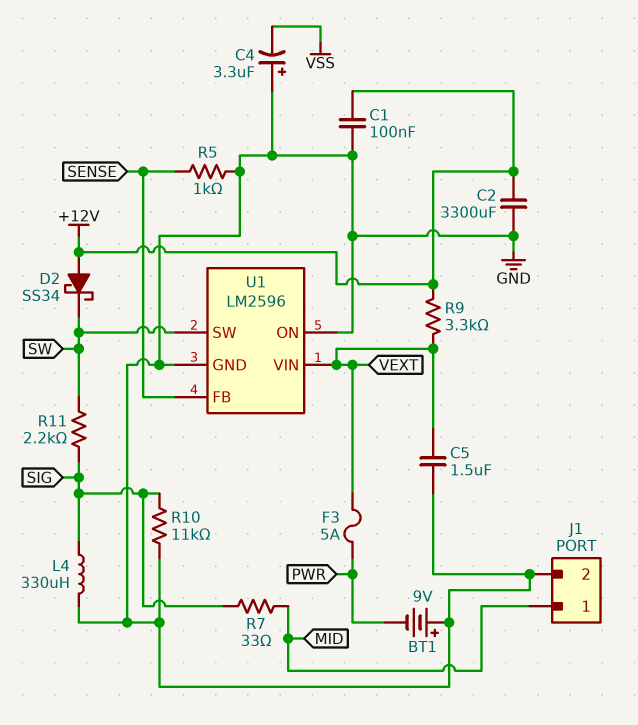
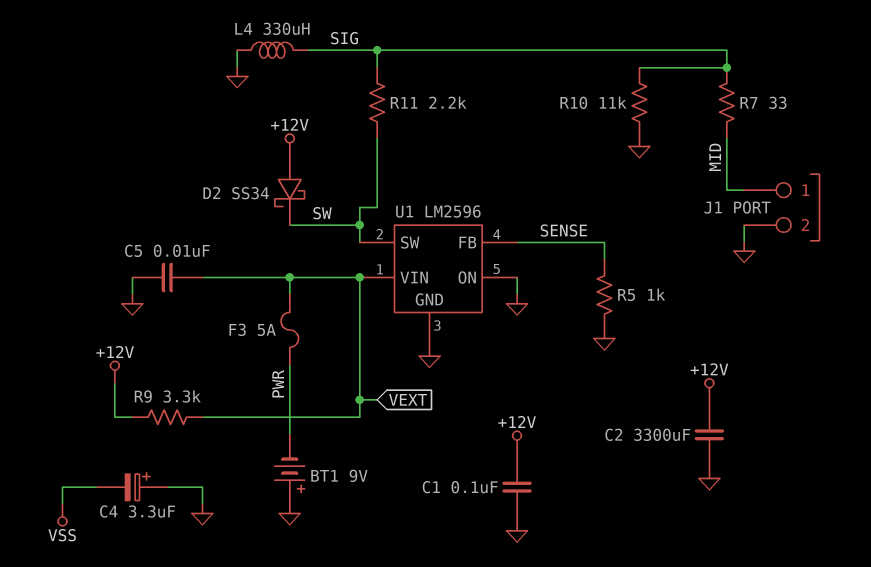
C5: 1.5uF (GND, VEXT) -> 10nF (GND, VEXT)

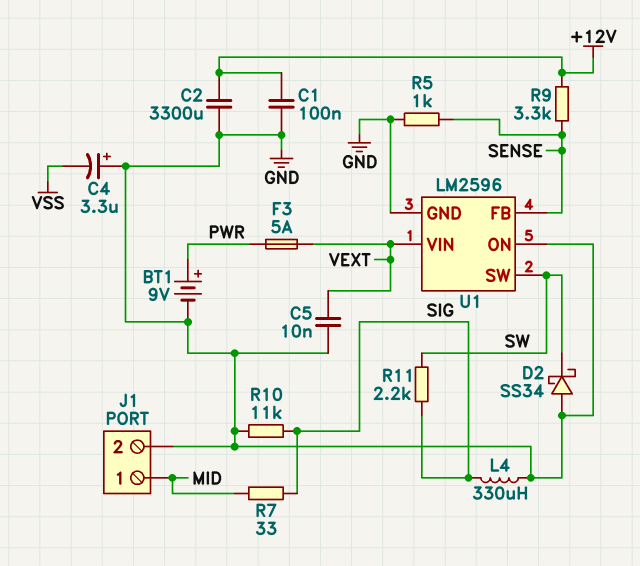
BT1: 9V (plus GND, minus PWR) -> 9V (plus PWR, minus GND)
D2: schottky SS34 (A +12V, K SW) -> schottky SS34 (A GND, K SW)
R9: 3.3k (+12V, VEXT) -> 3.3k (+12V, SENSE)

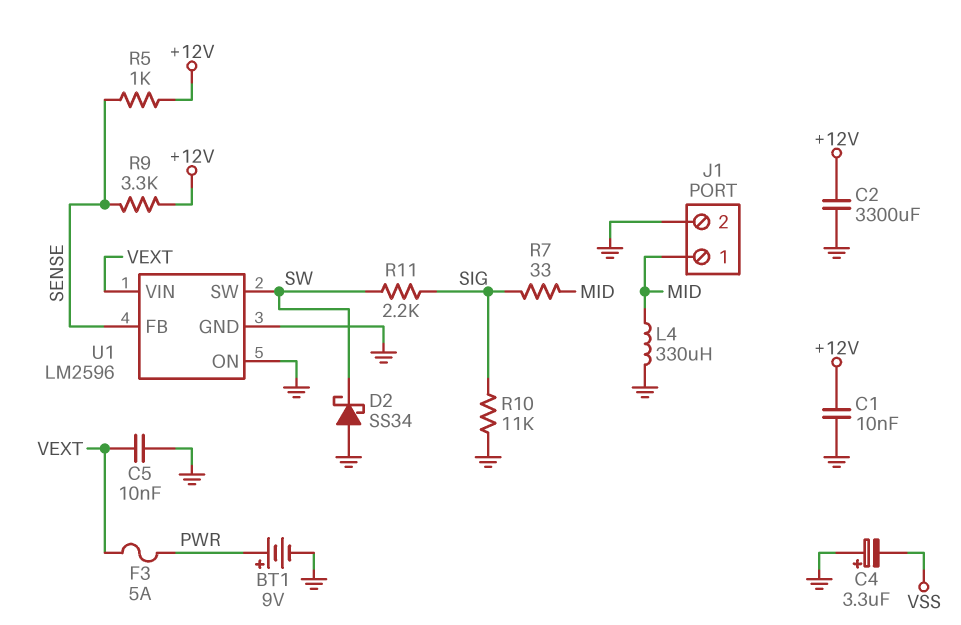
C1: 100nF (+12V, GND) -> 10nF (+12V, GND)
L4: 330uH (GND, SIG) -> 330uH (GND, MID)
R5: 1k (GND, SENSE) -> 1k (+12V, SENSE)

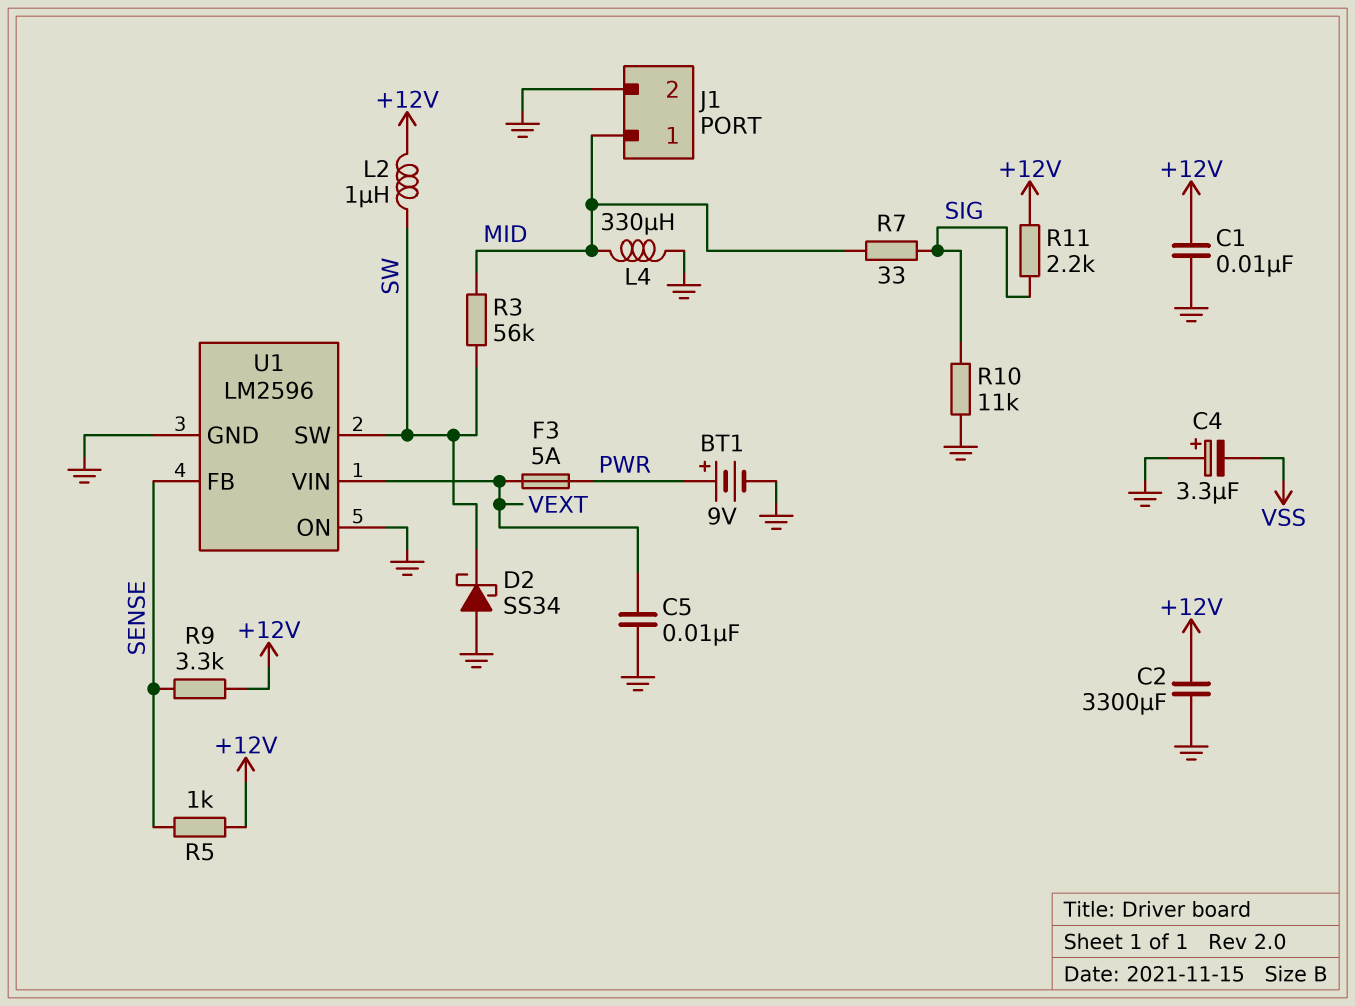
L2: none -> 1uH (+12V, SW)
R3: none -> 56k (MID, SW)
R11: 2.2k (SIG, SW) -> 2.2k (+12V, SIG)

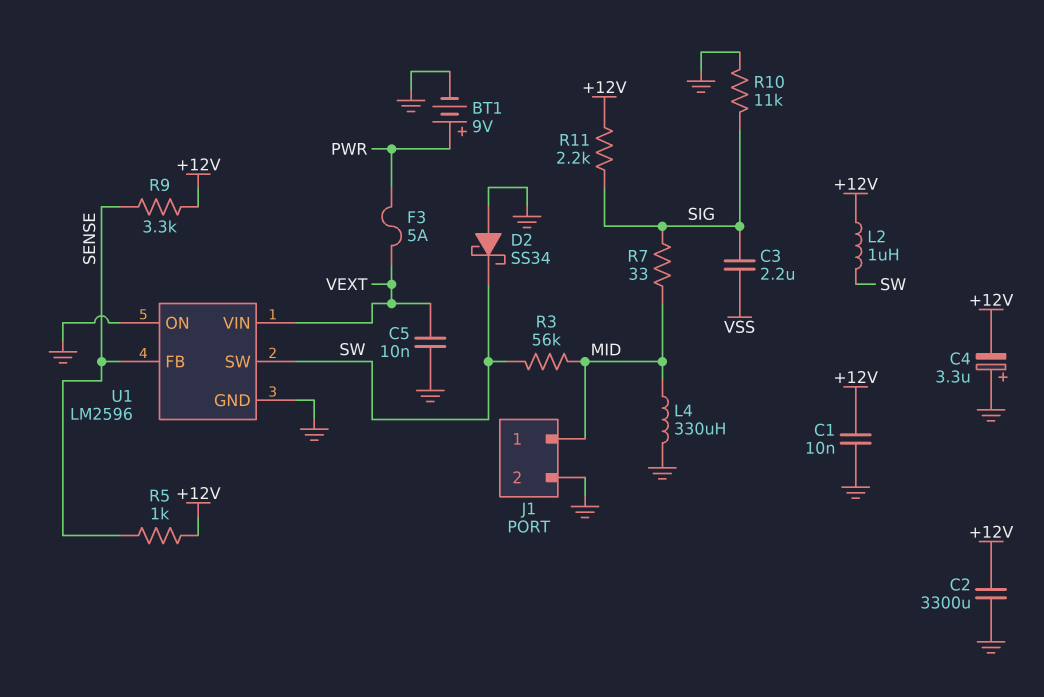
C3: none -> 2.2uF (SIG, VSS)
C4: 3.3uF (plus GND, minus VSS) -> 3.3uF (plus GND, minus +12V)

